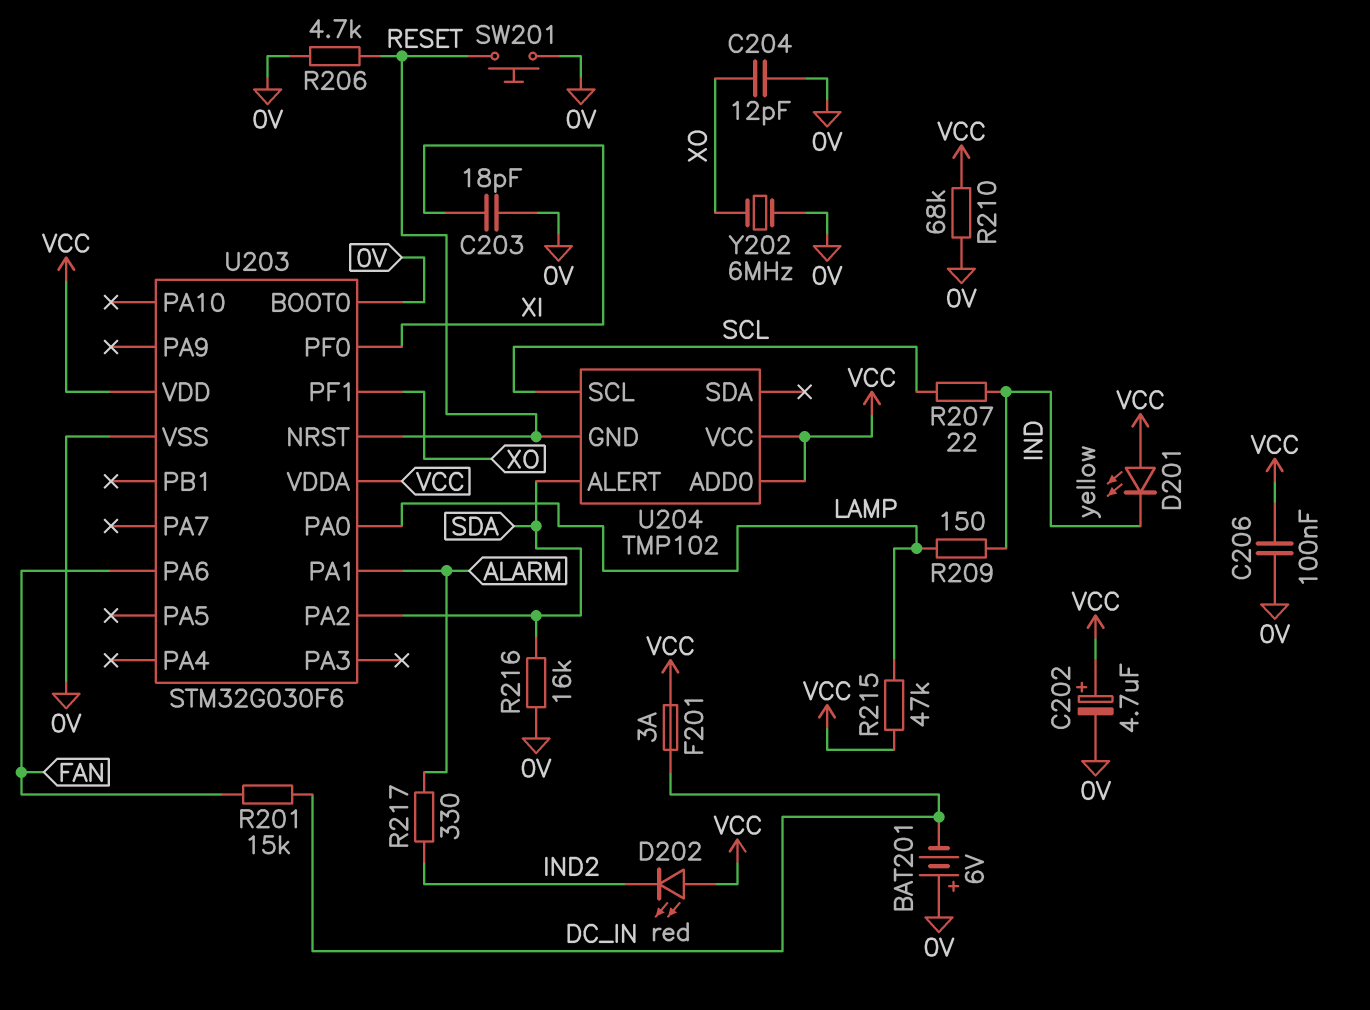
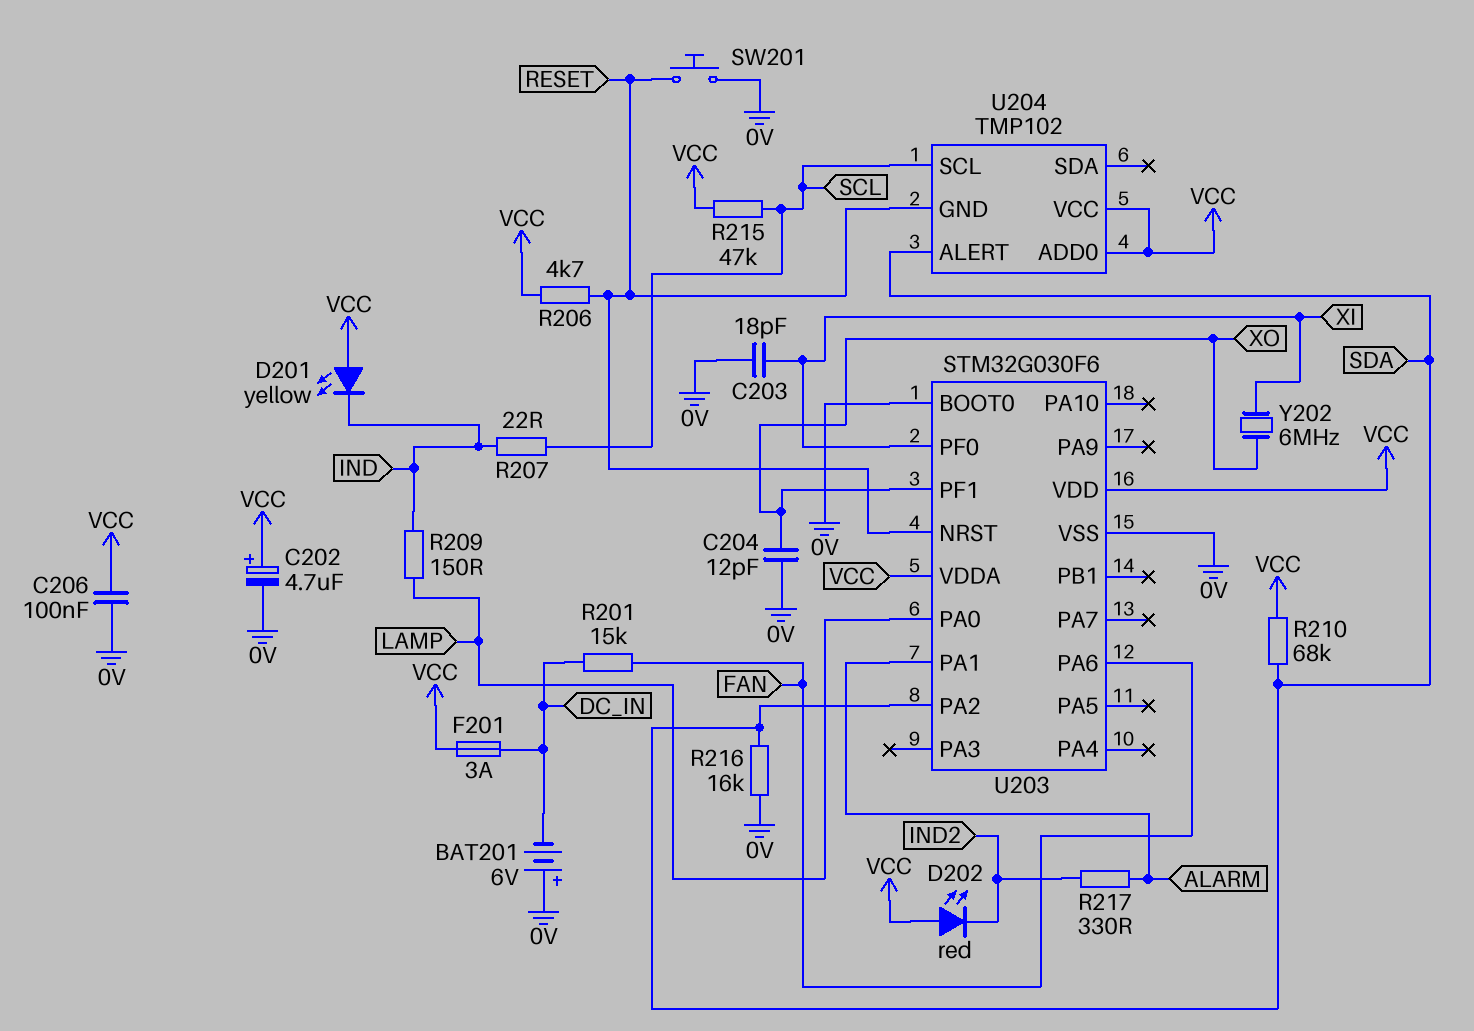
R206: 4.7k (0V, RESET) -> 4.7k (RESET, VCC)
R210: 68k (0V, VCC) -> 68k (SDA, VCC)
R215: 47k (LAMP, VCC) -> 47k (SCL, VCC)
Y202: 6MHz (0V, XO) -> 6MHz (XI, XO)

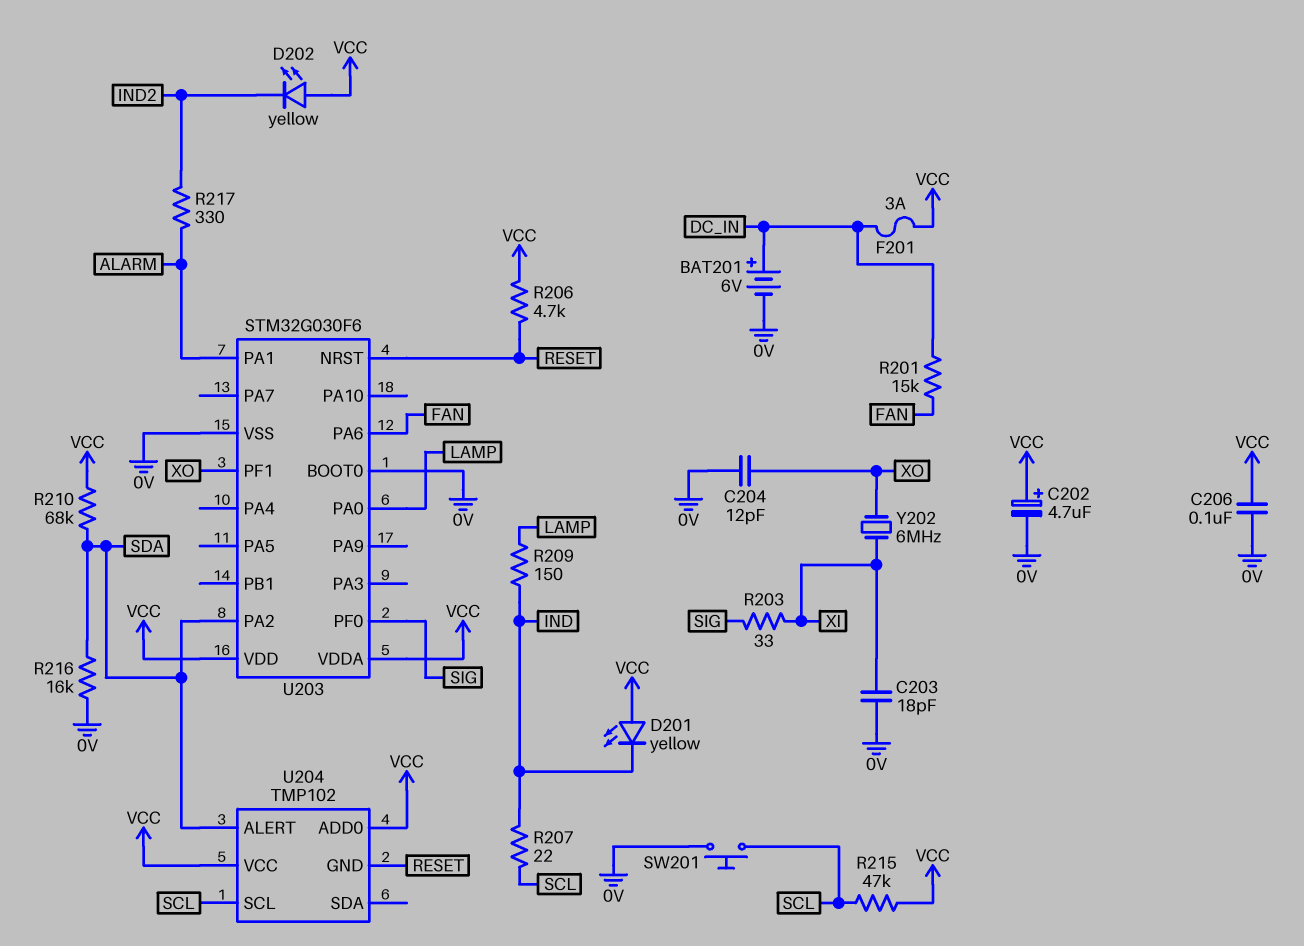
BAT201: 6V (plus 0V, minus DC_IN) -> 6V (plus DC_IN, minus 0V)
D202: LED red (A VCC, K IND2) -> LED yellow (A VCC, K IND2)
R203: none -> 33 (SIG, XI)
SW201: button (0V, RESET) -> button (0V, SCL)
U203 pin PF0: XI -> SIG

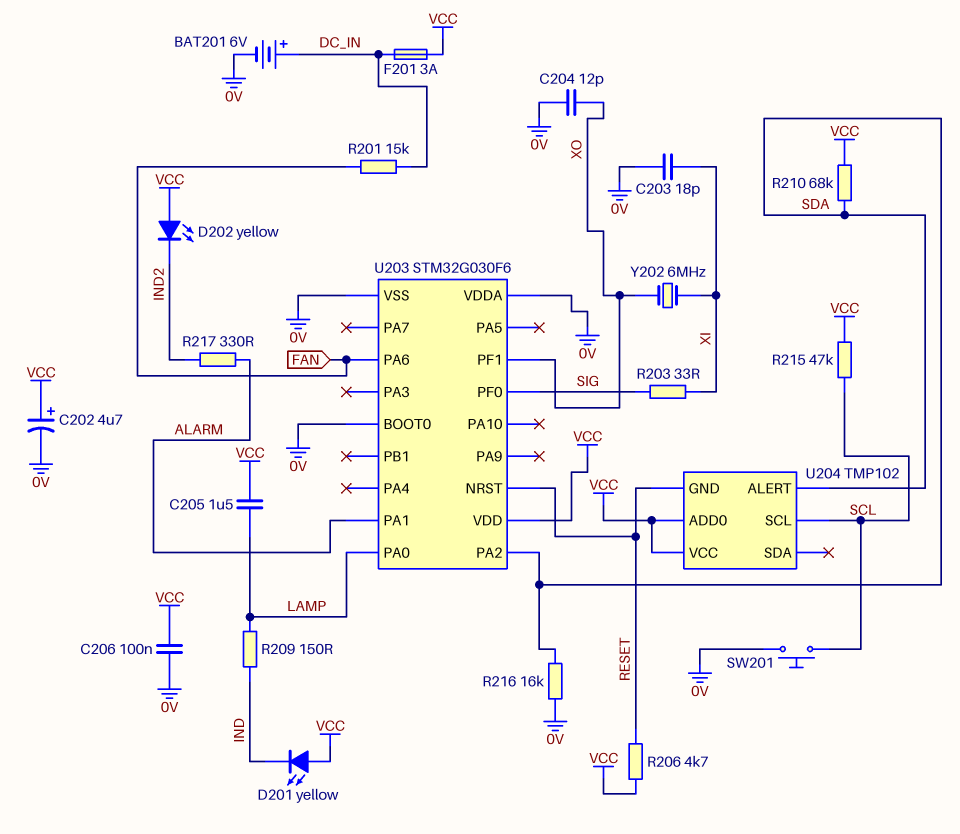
C205: none -> 1.5uF (LAMP, VCC)
R207: 22 (IND, SCL) -> none
U203 pin VDDA: VCC -> 0V

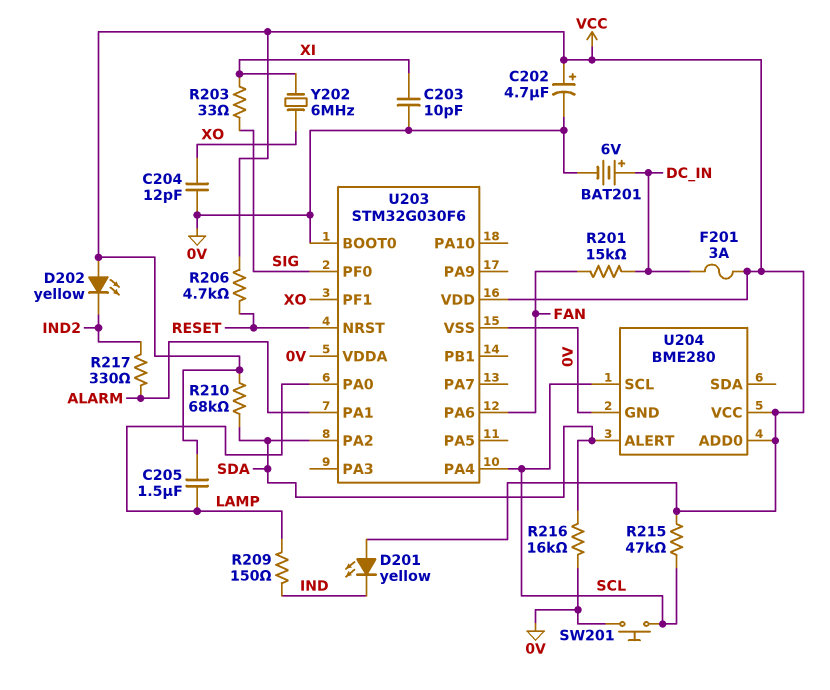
C203: 18pF (0V, XI) -> 10pF (0V, XI)
C206: 100nF (0V, VCC) -> none
U203 pin PA4: none -> SCL
U204: TMP102 -> BME280
U204 pin GND: RESET -> 0V

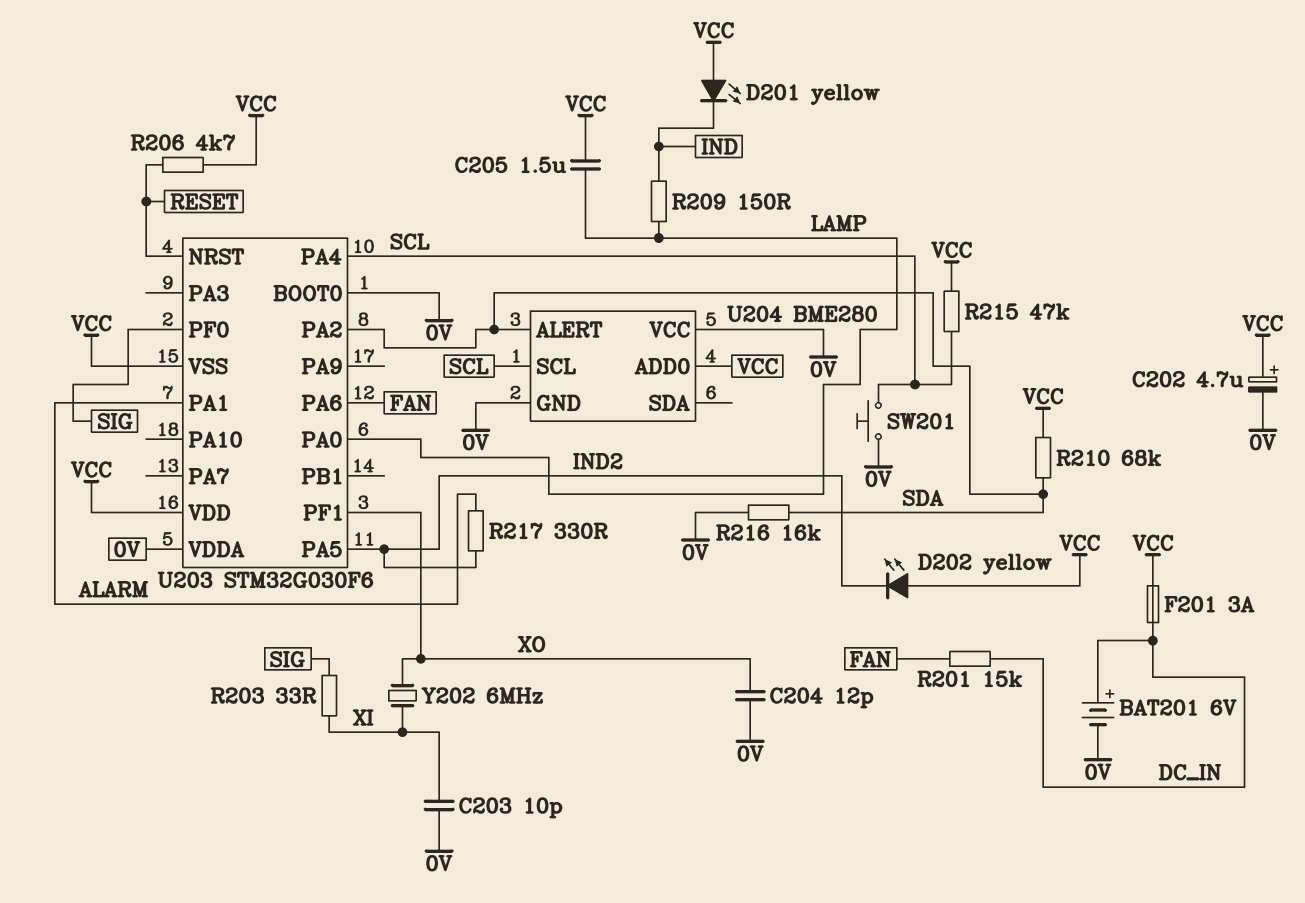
U203 pin PA5: none -> IND2
U203 pin VSS: 0V -> VCC
U204 pin VCC: VCC -> 0V

